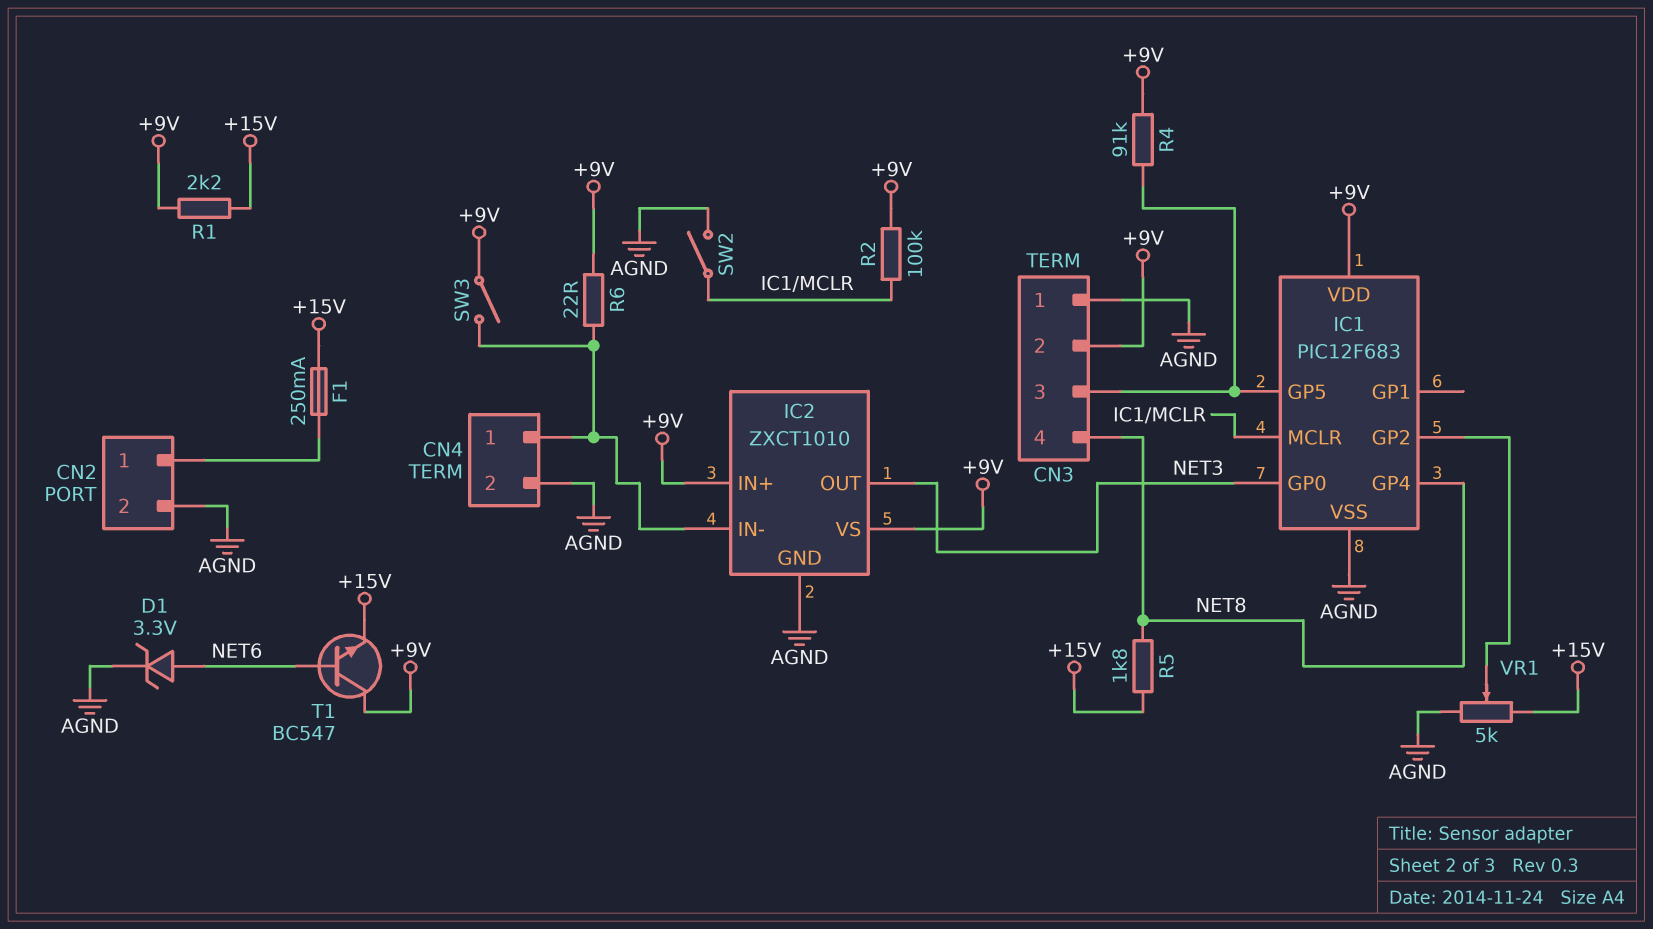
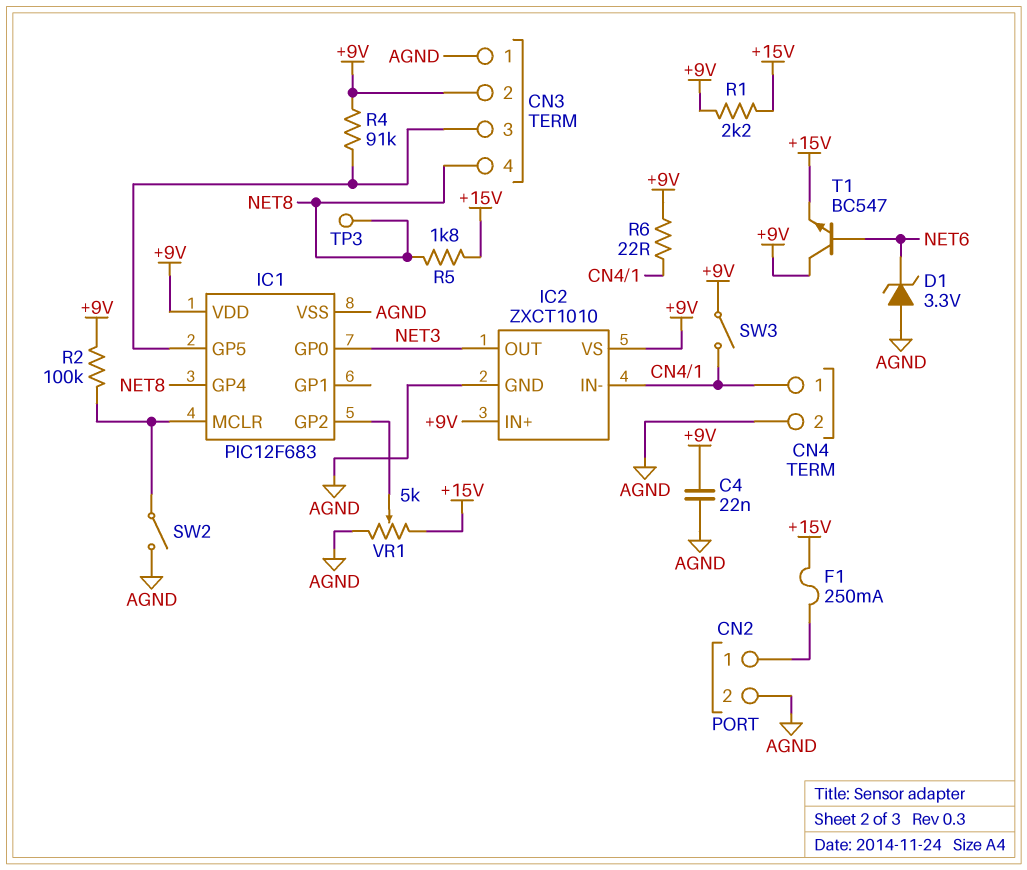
C4: none -> 22nF (+9V, AGND)
D1: zener 3.3V (A NET6, K AGND) -> zener 3.3V (A AGND, K NET6)
TP3: none -> test point (NET8)

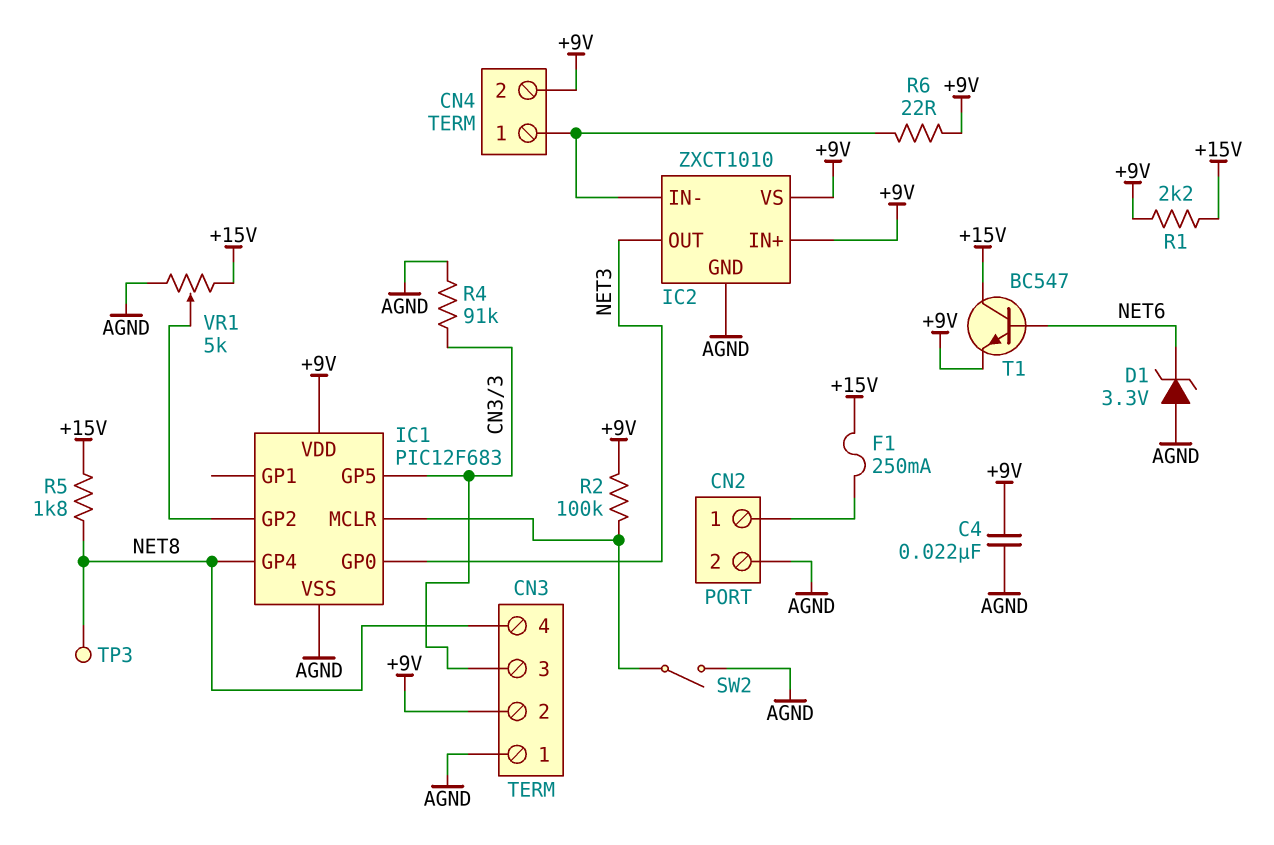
CN4 pin 2: AGND -> +9V
R4: 91k (+9V, CN3/3) -> 91k (AGND, CN3/3)
SW3: switch (+9V, CN4/1) -> none
T1: NPN BC547 (B NET6, C +9V, E +15V) -> NPN BC547 (B NET6, C +15V, E +9V)

